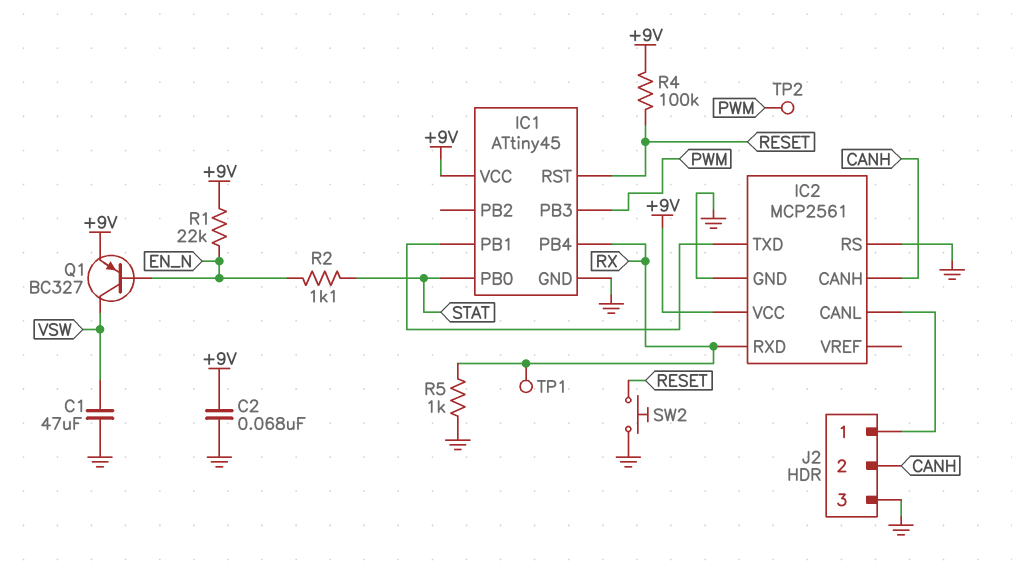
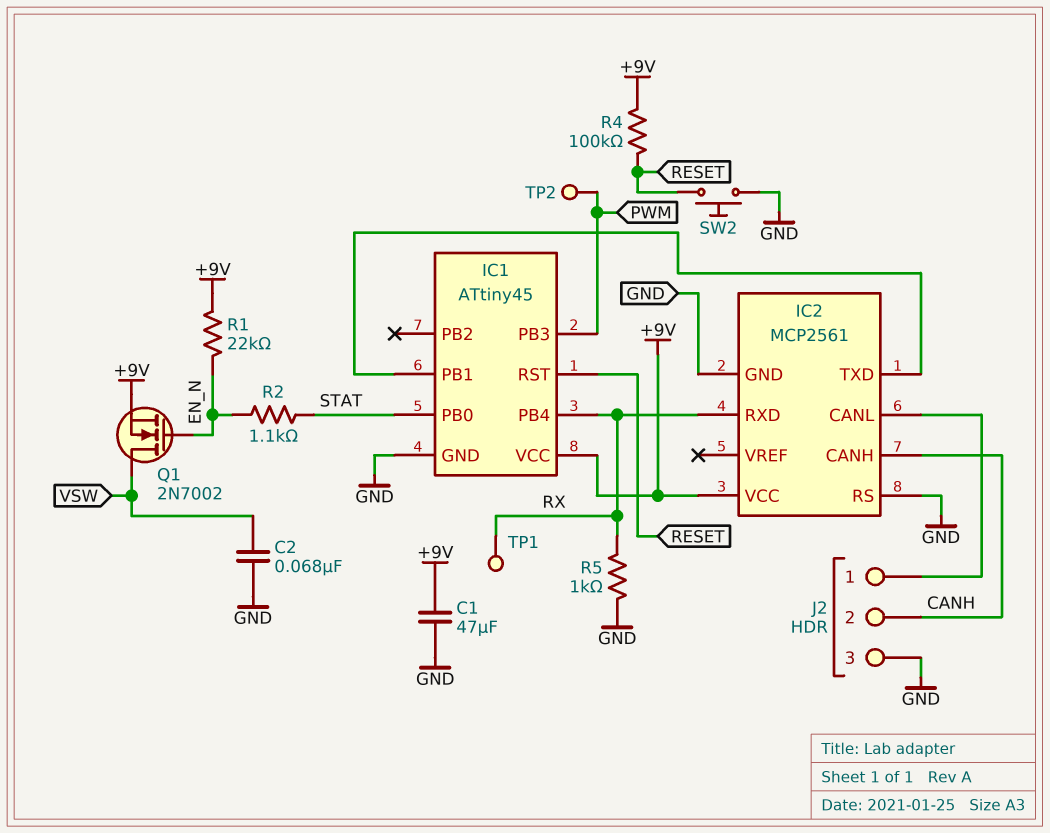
C1: 47uF (GND, VSW) -> 47uF (+9V, GND)
C2: 68nF (+9V, GND) -> 68nF (GND, VSW)
Q1: PNP BC327 (B EN_N, C VSW, E +9V) -> NMOS 2N7002 (G EN_N, D VSW, S +9V)

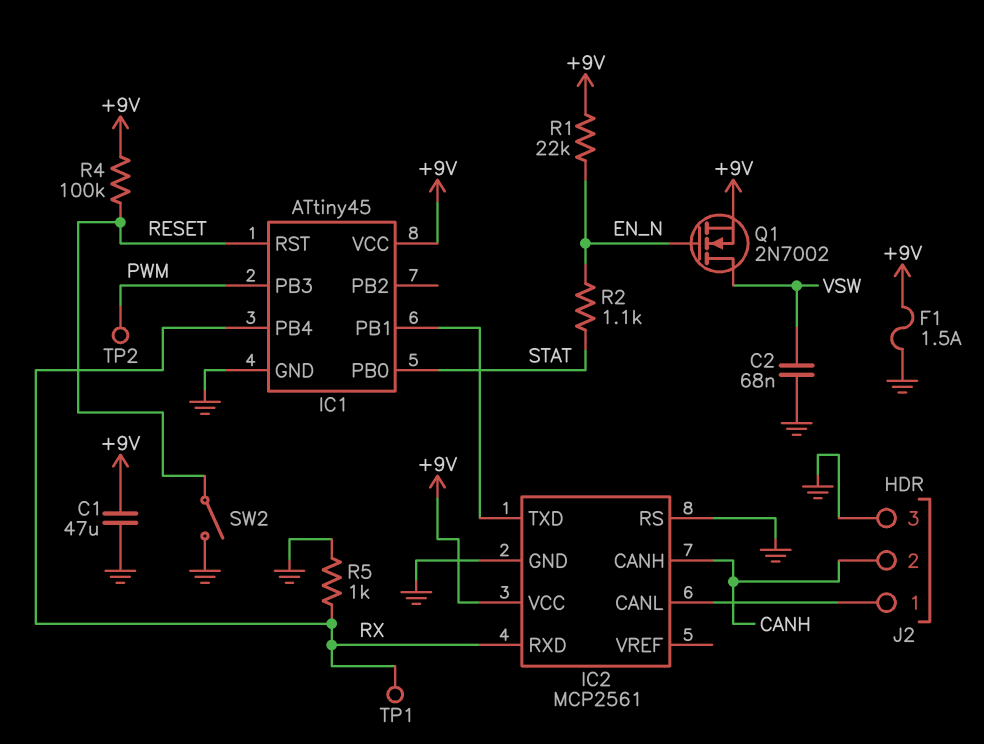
F1: none -> 1.5A (+9V, GND)
SW2: button (GND, RESET) -> switch (GND, RESET)

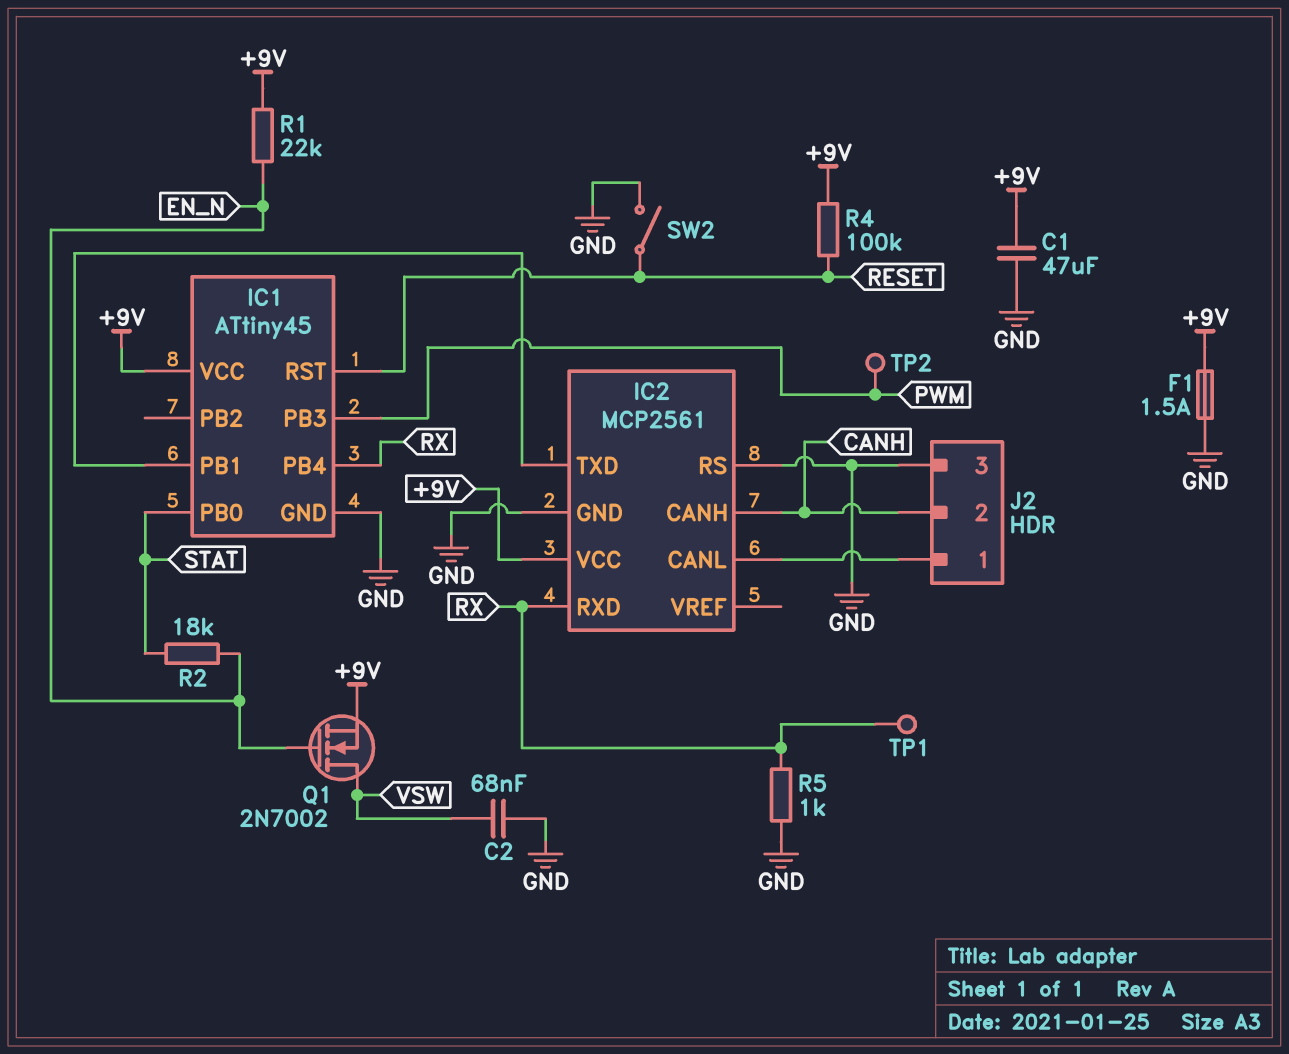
R2: 1.1k (EN_N, STAT) -> 18k (EN_N, STAT)

